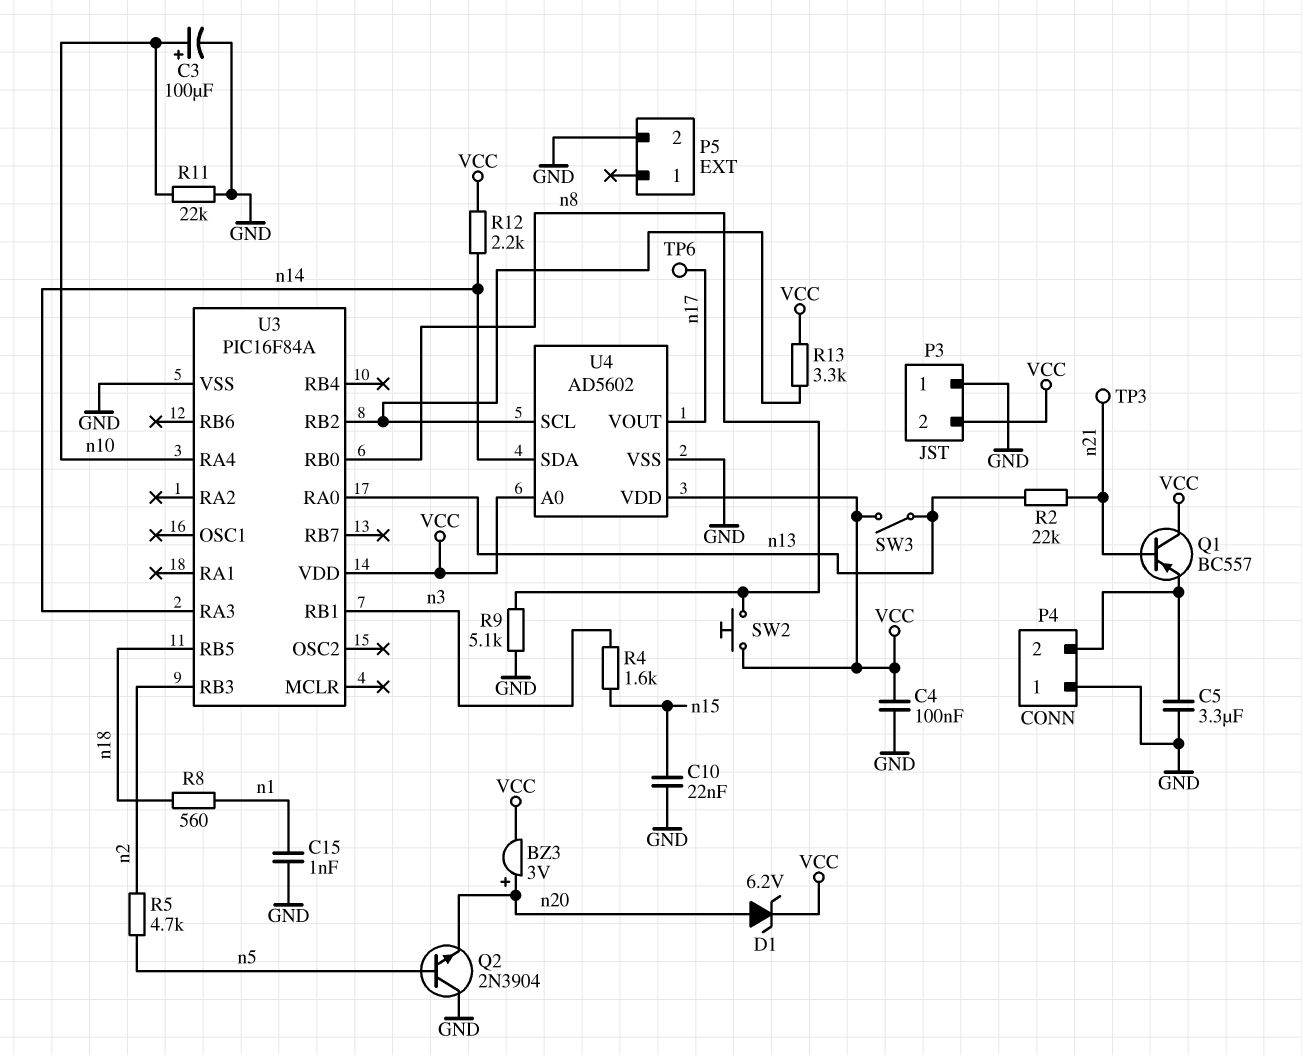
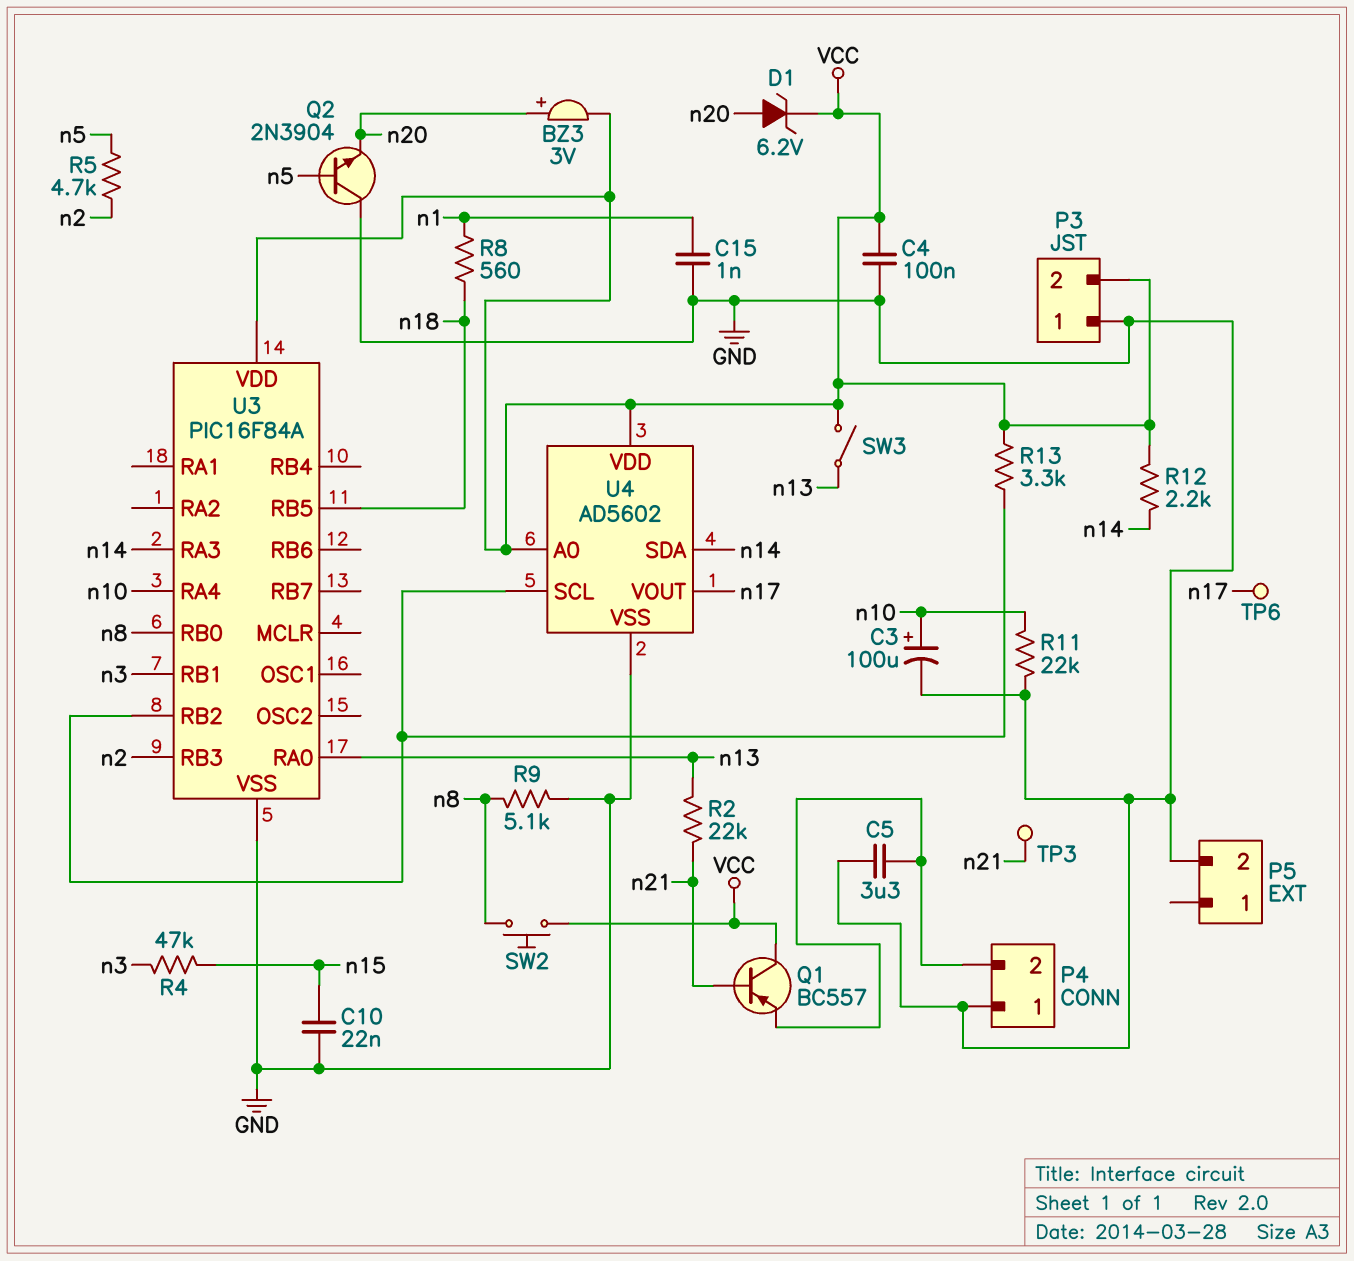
R4: 1.6k (n3, n15) -> 47k (n3, n15)

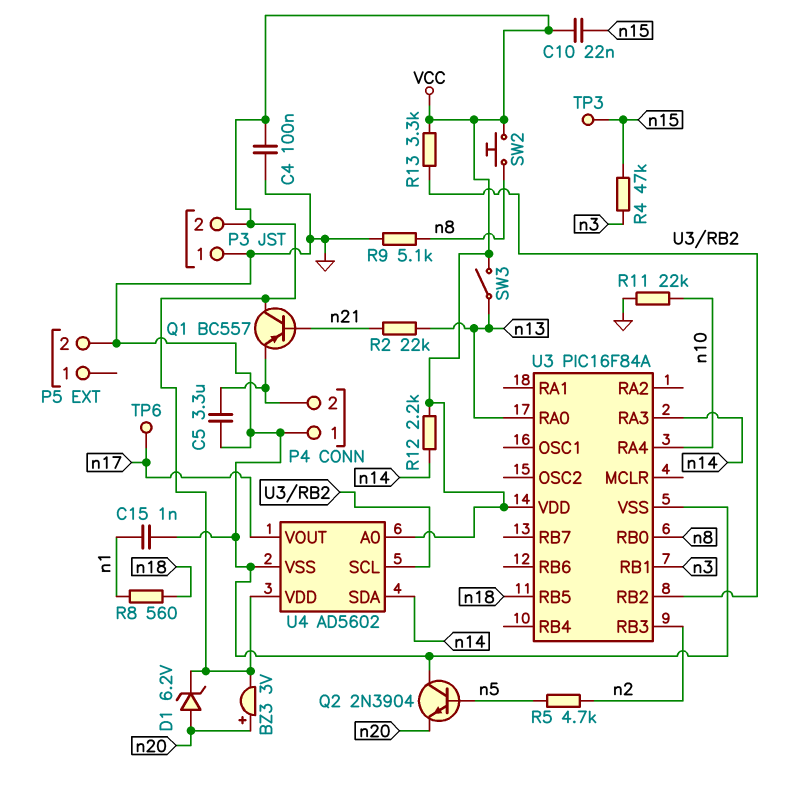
C3: 100uF (plus n10, minus GND) -> none
C10: 22nF (GND, n15) -> 22nF (VCC, n15)
TP3: test point (n21) -> test point (n15)

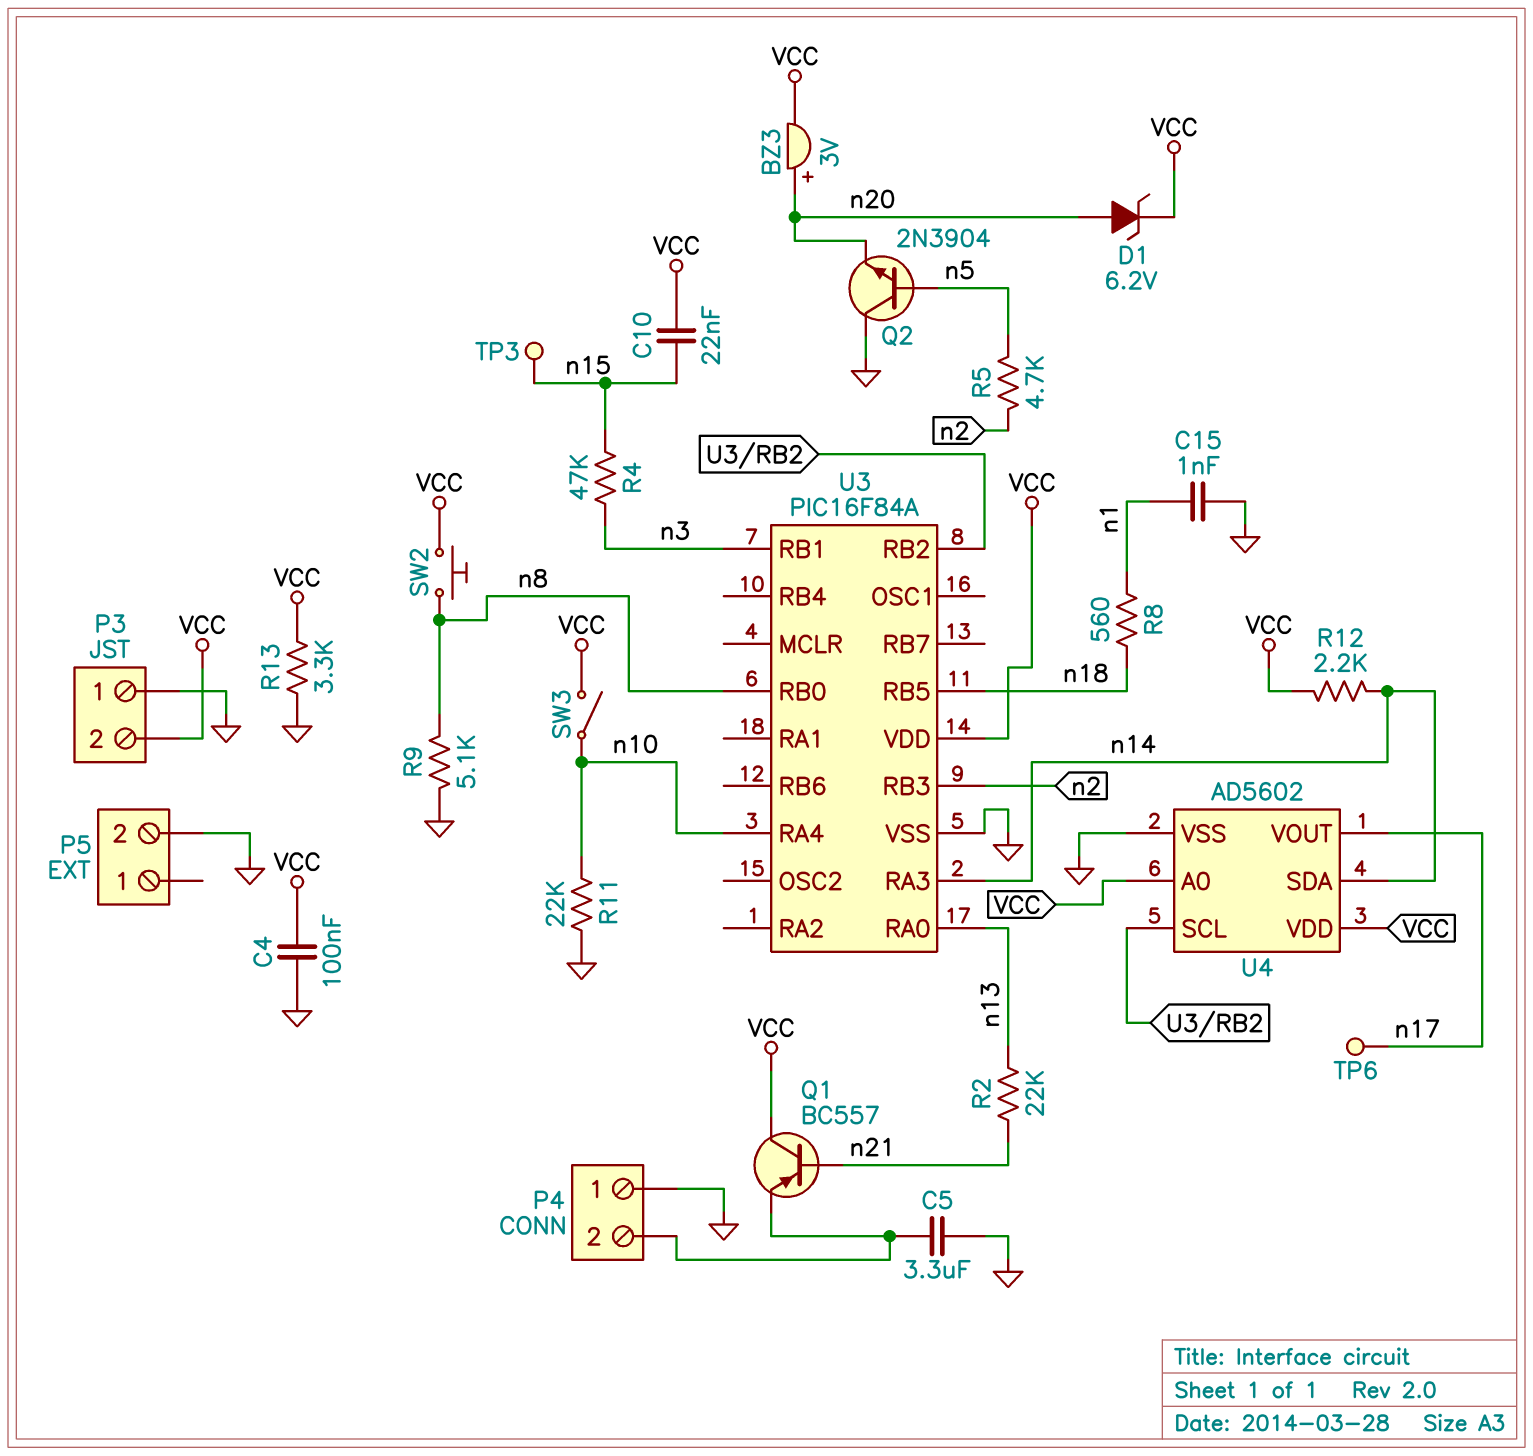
R13: 3.3k (U3/RB2, VCC) -> 3.3k (GND, VCC)
SW3: switch (VCC, n13) -> switch (VCC, n10)

